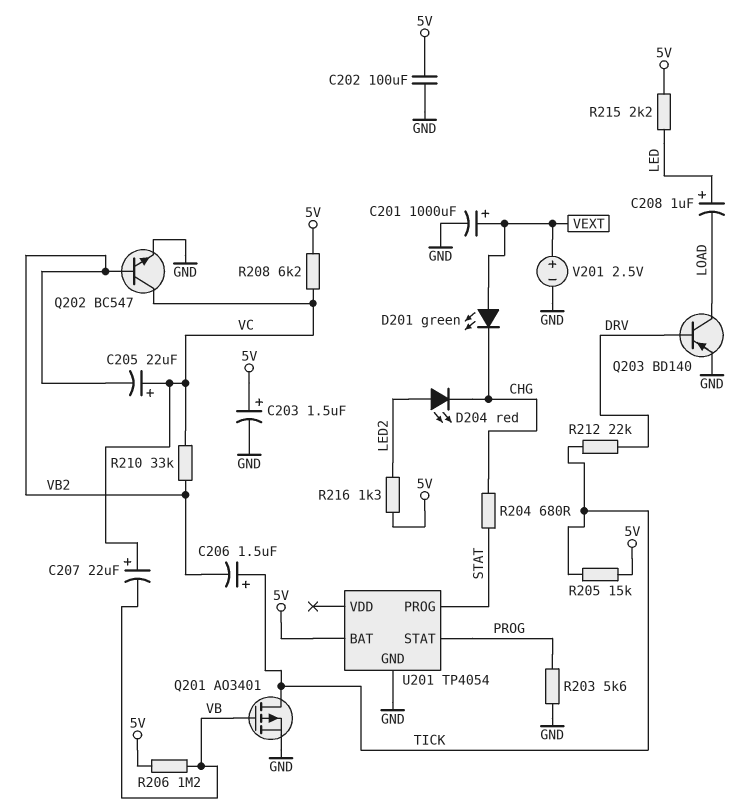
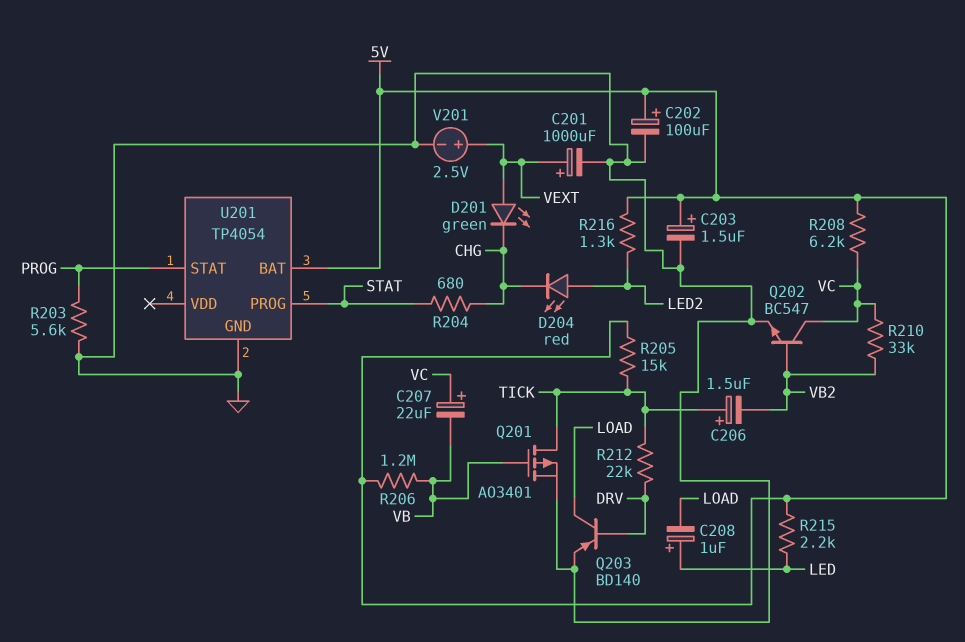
C202: 100uF (5V, GND) -> 100uF (plus 5V, minus GND)
C205: 22uF (plus VC, minus VB2) -> none

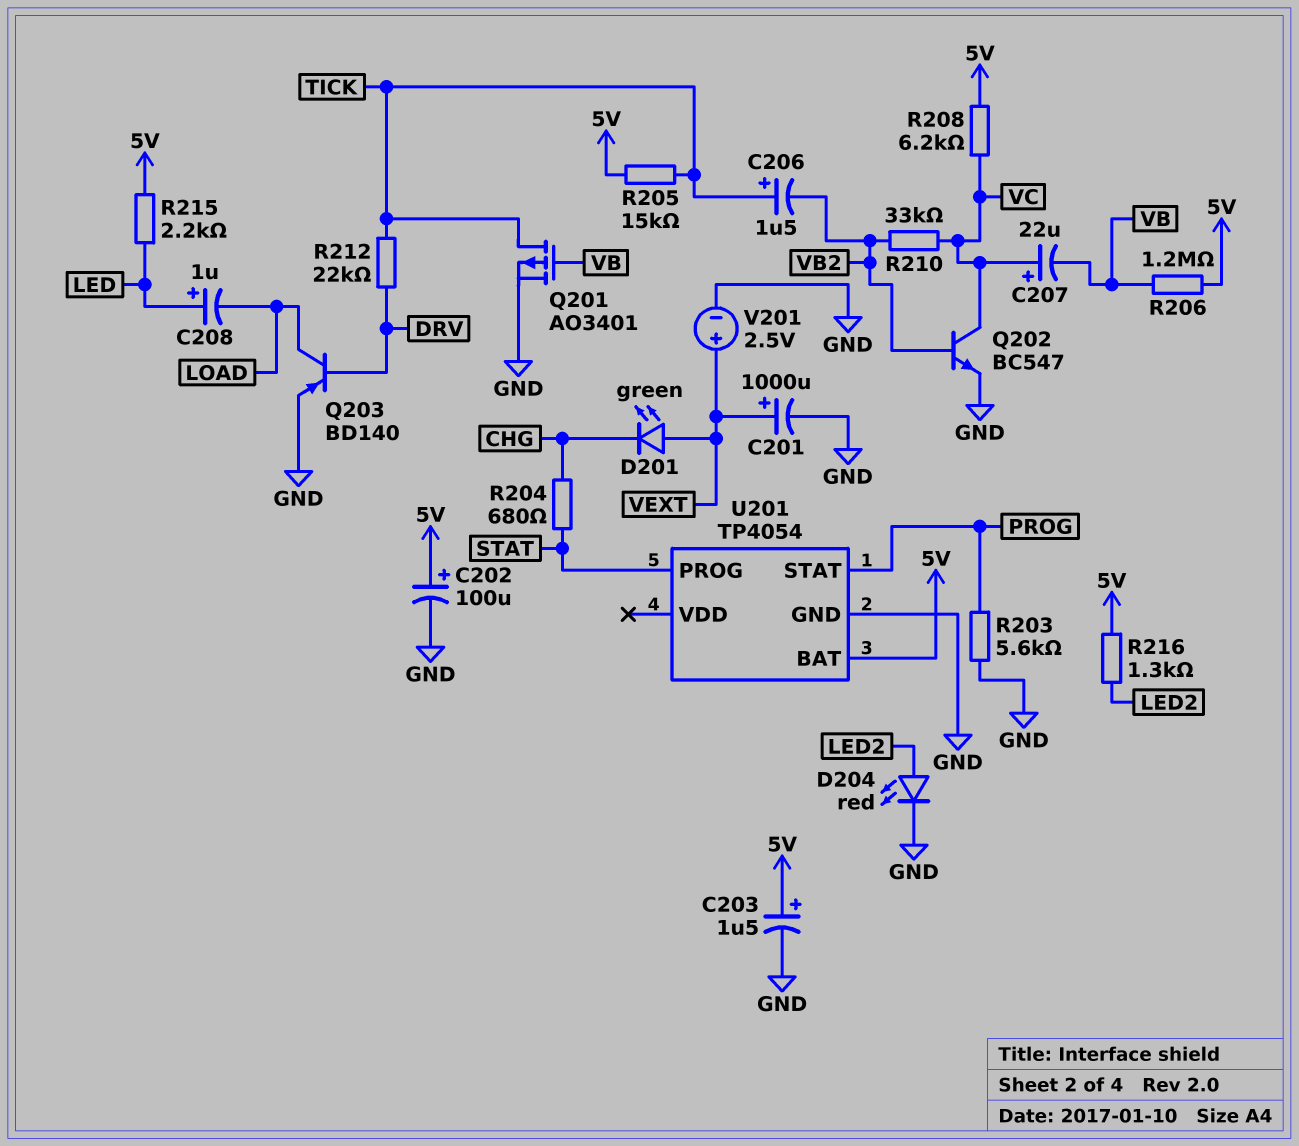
D204: LED red (A LED2, K CHG) -> LED red (A LED2, K GND)

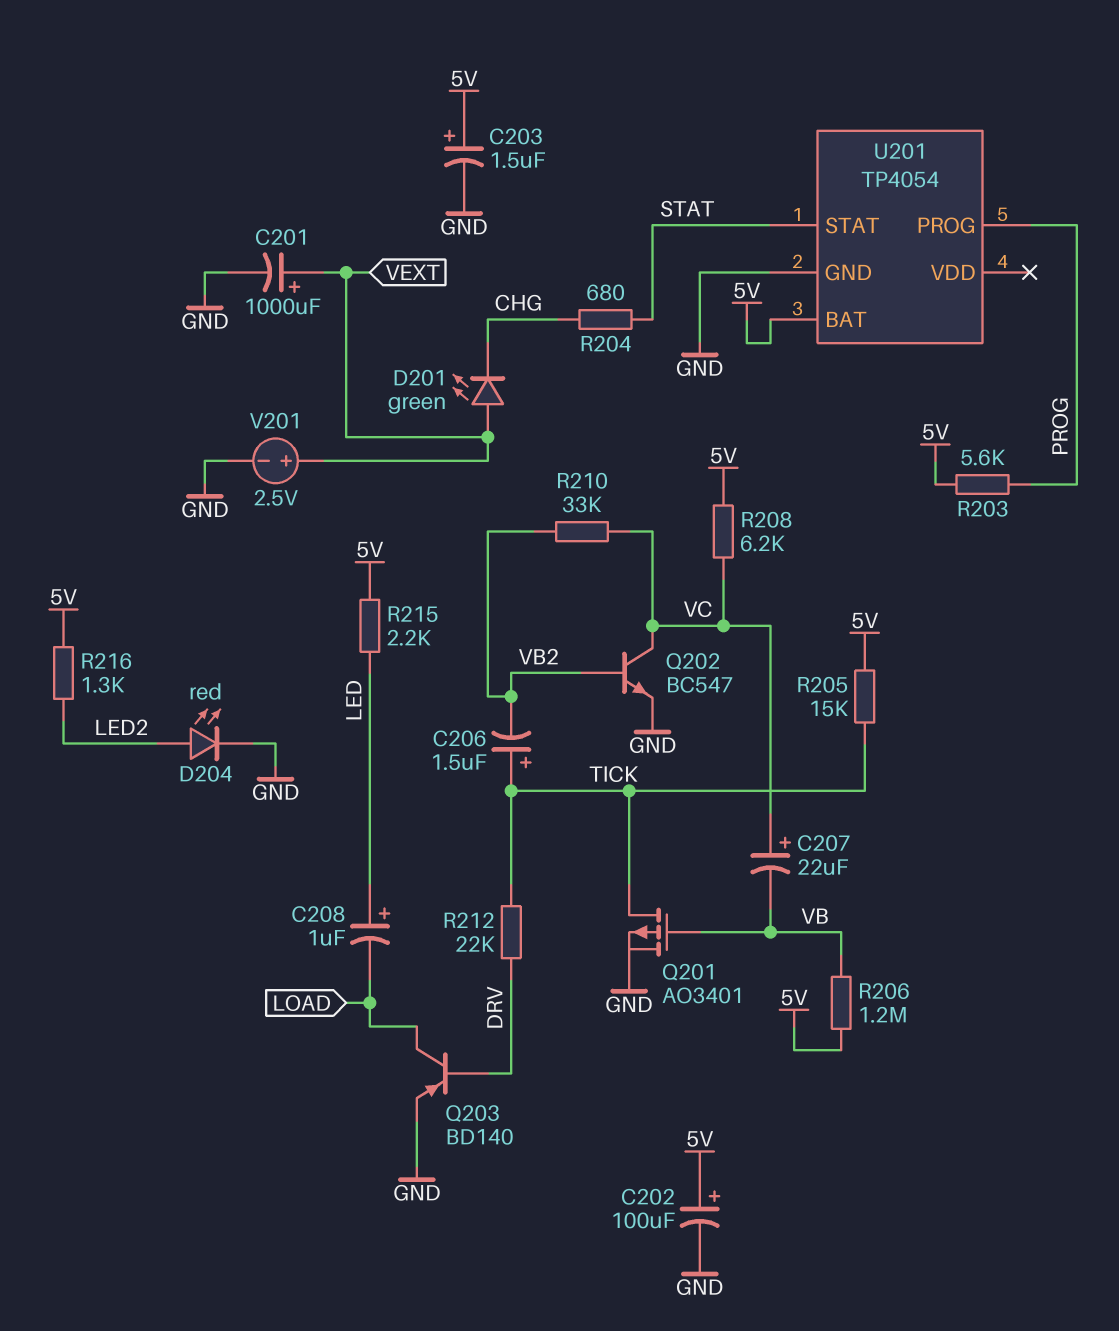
R203: 5.6k (GND, PROG) -> 5.6k (5V, PROG)
U201 pin PROG: STAT -> PROG
U201 pin STAT: PROG -> STAT

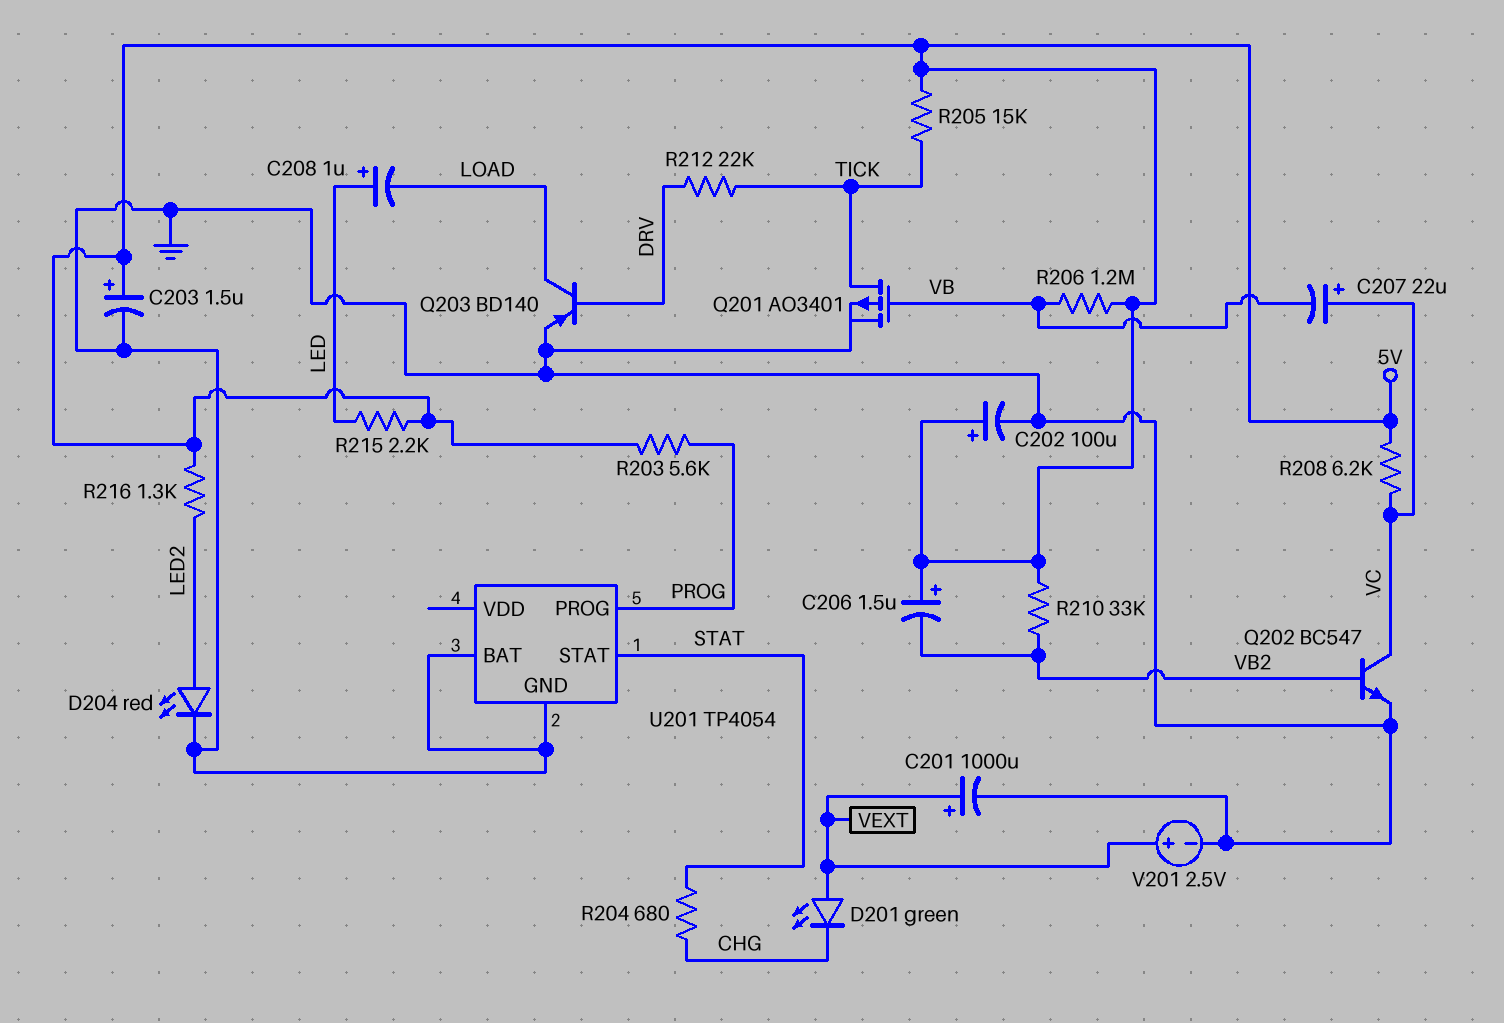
C206: 1.5uF (plus TICK, minus VB2) -> 1.5uF (plus 5V, minus VB2)
R210: 33k (VB2, VC) -> 33k (5V, VB2)
U201 pin BAT: 5V -> GND

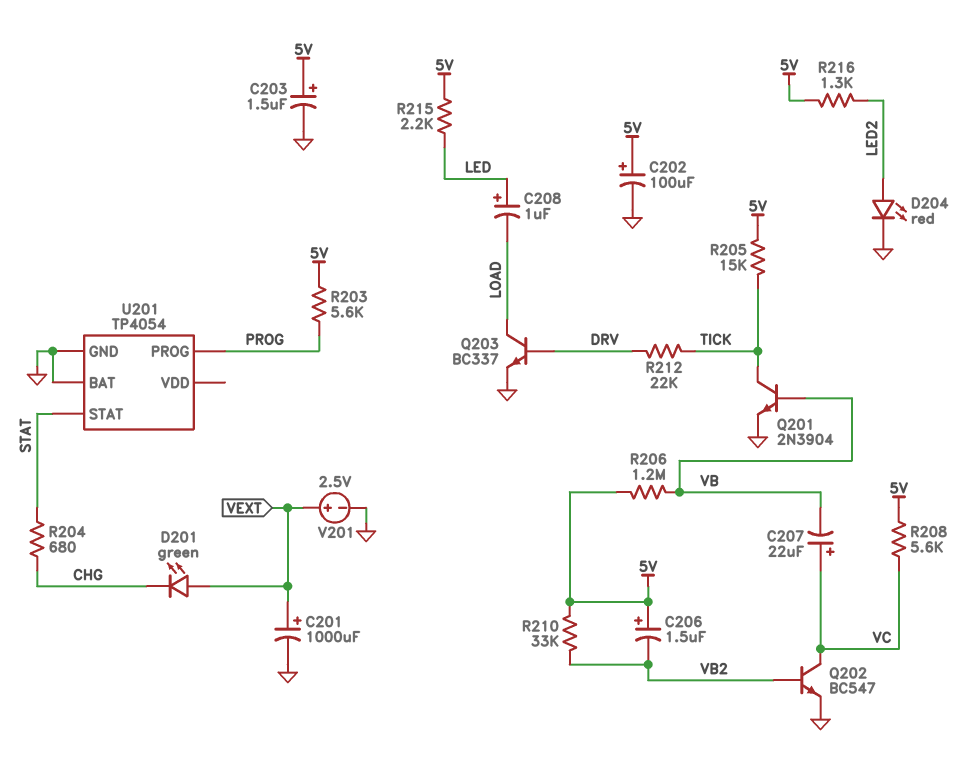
Q201: PMOS AO3401 (G VB, D TICK, S GND) -> NPN 2N3904 (B VB, C TICK, E GND)
Q203: PNP BD140 (B DRV, C LOAD, E GND) -> NPN BC337 (B DRV, C LOAD, E GND)
R208: 6.2k (5V, VC) -> 5.6k (5V, VC)

